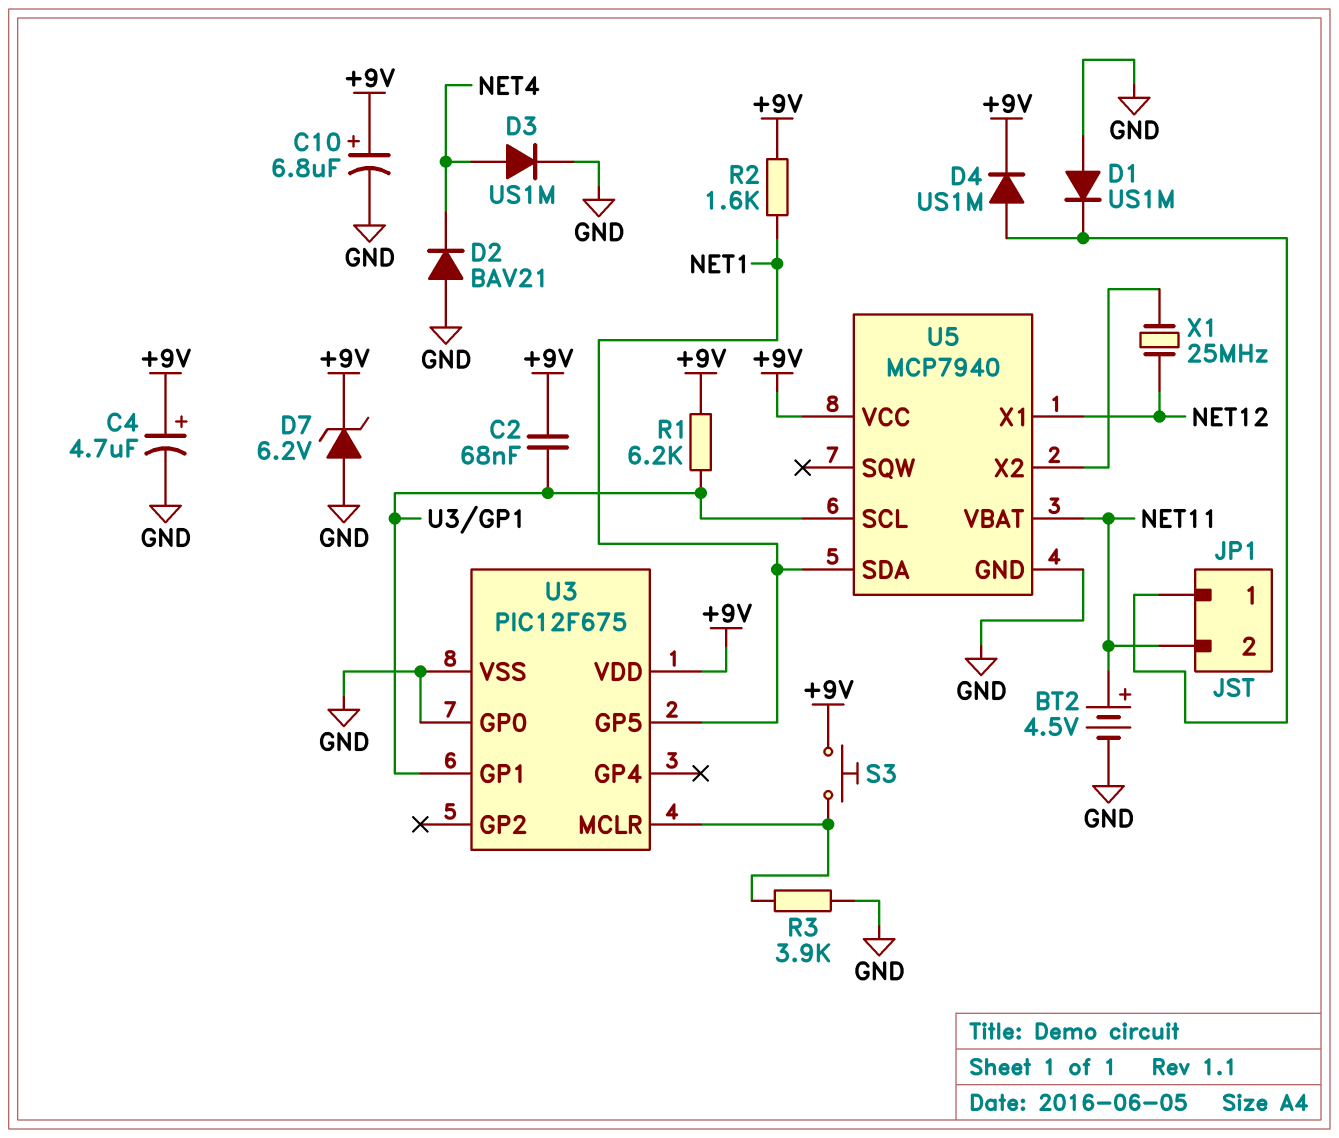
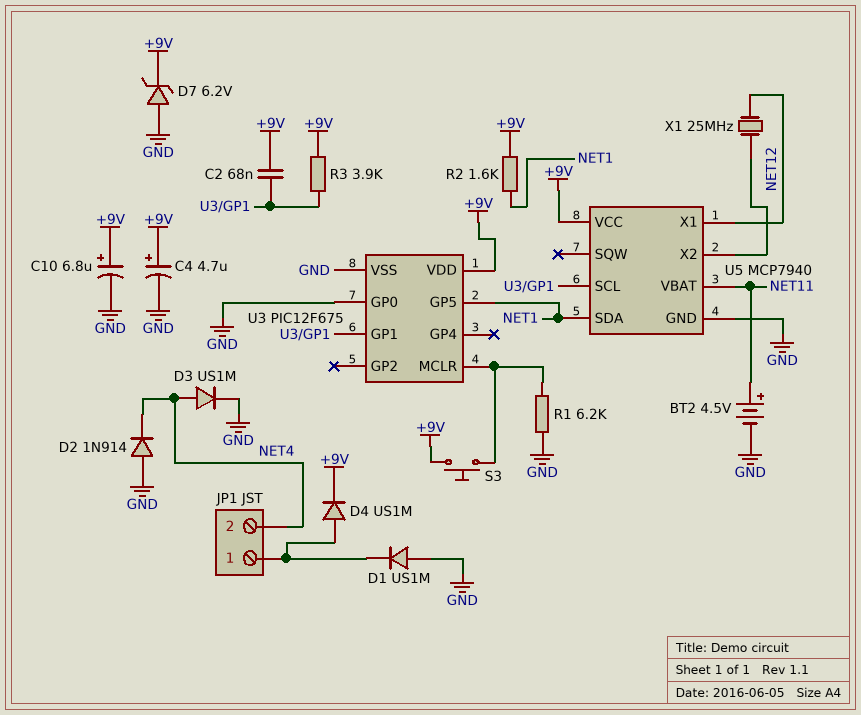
D2: diode BAV21 (A GND, K NET4) -> diode 1N914 (A GND, K NET4)
JP1 pin 2: NET11 -> NET4
R1: 6.2k (+9V, U3/GP1) -> 6.2k (GND, U3/MCLR)
R3: 3.9k (GND, U3/MCLR) -> 3.9k (+9V, U3/GP1)

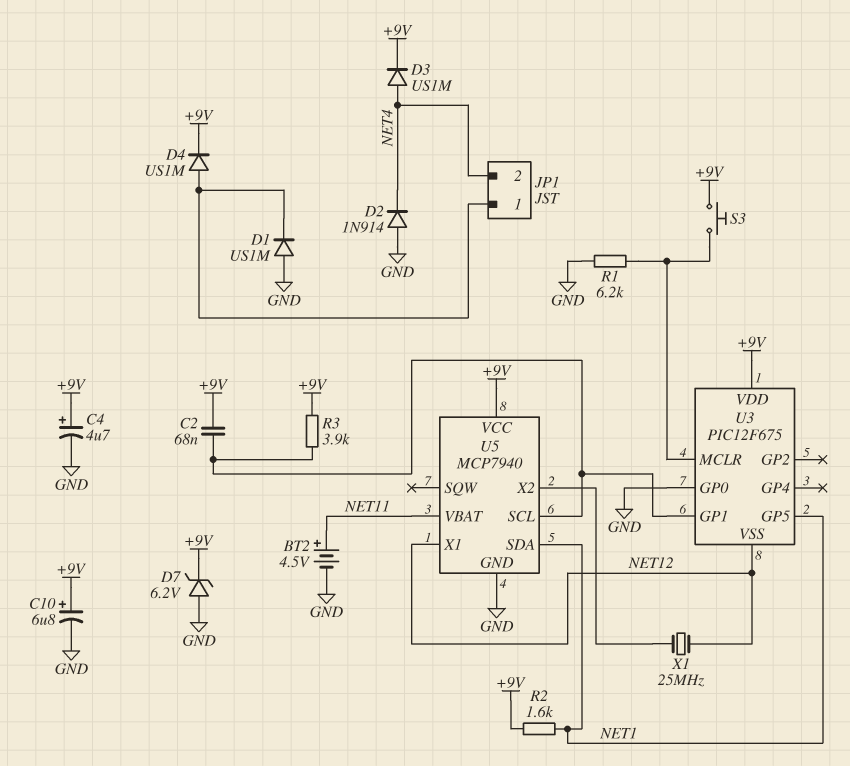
D3: diode US1M (A NET4, K GND) -> diode US1M (A NET4, K +9V)
U3 pin VSS: GND -> NET12

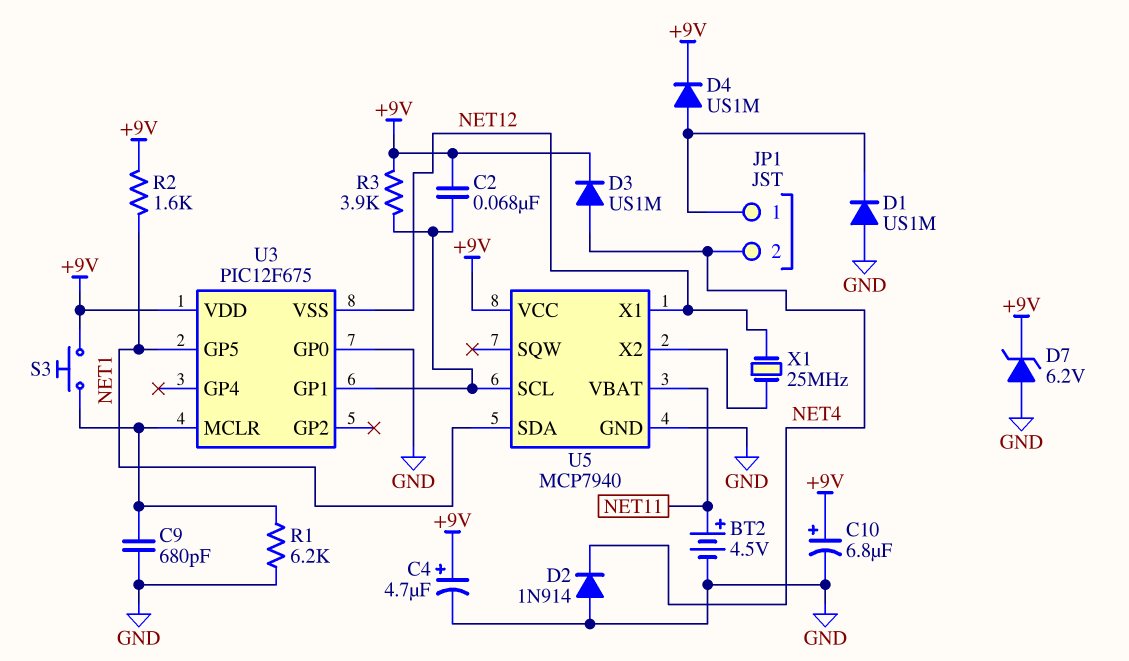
C9: none -> 680pF (GND, U3/MCLR)

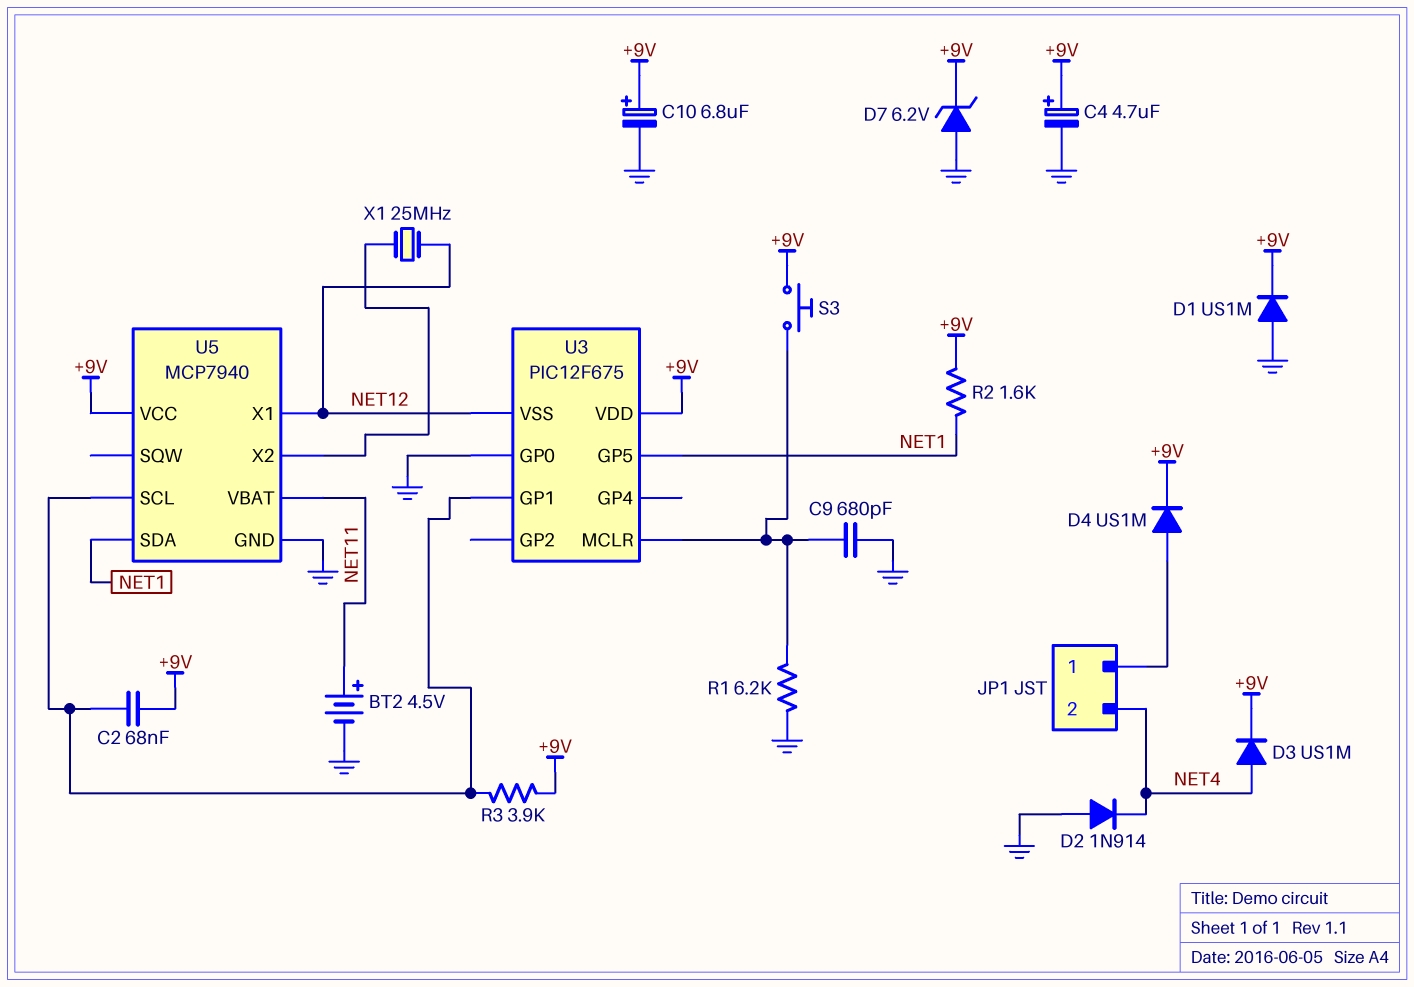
D1: diode US1M (A GND, K JP1/1) -> diode US1M (A GND, K +9V)

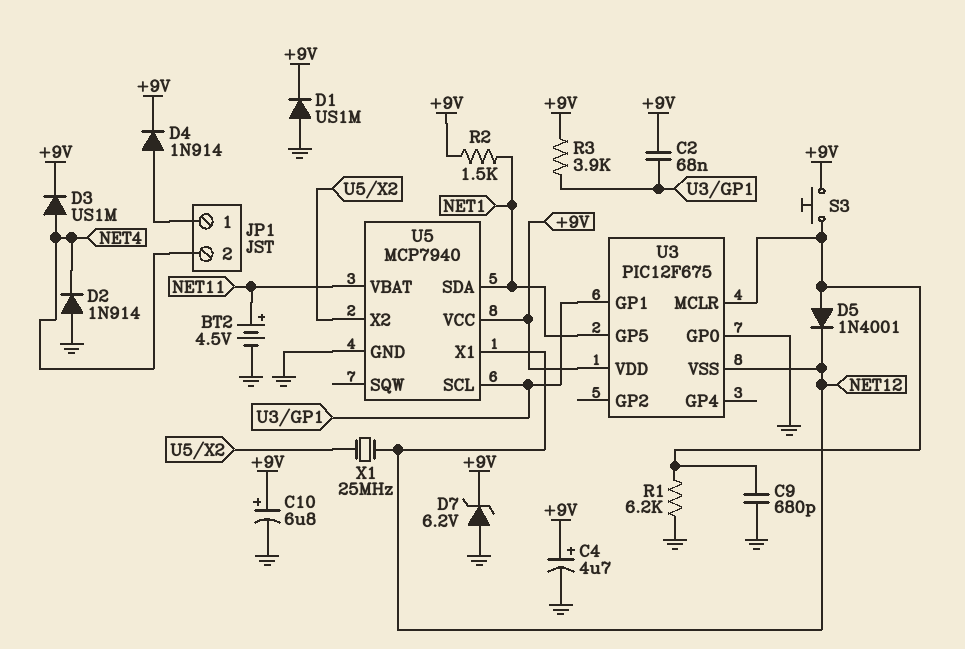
D4: diode US1M (A JP1/1, K +9V) -> diode 1N914 (A JP1/1, K +9V)
D5: none -> diode 1N4001 (A U3/MCLR, K NET12)
R2: 1.6k (+9V, NET1) -> 1.5k (+9V, NET1)

